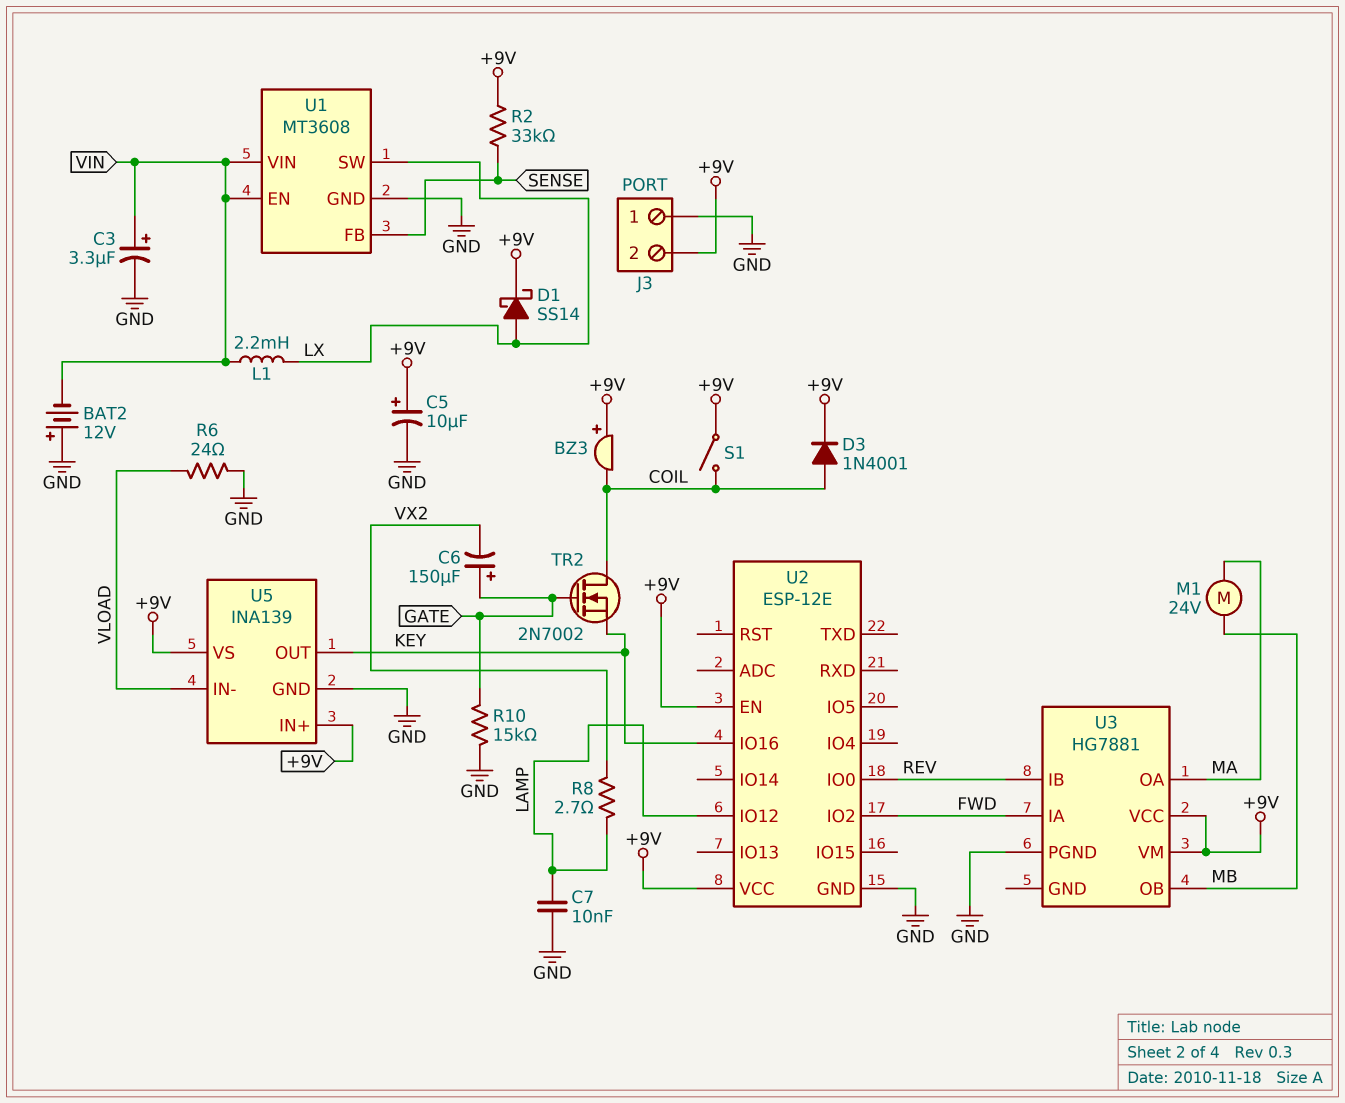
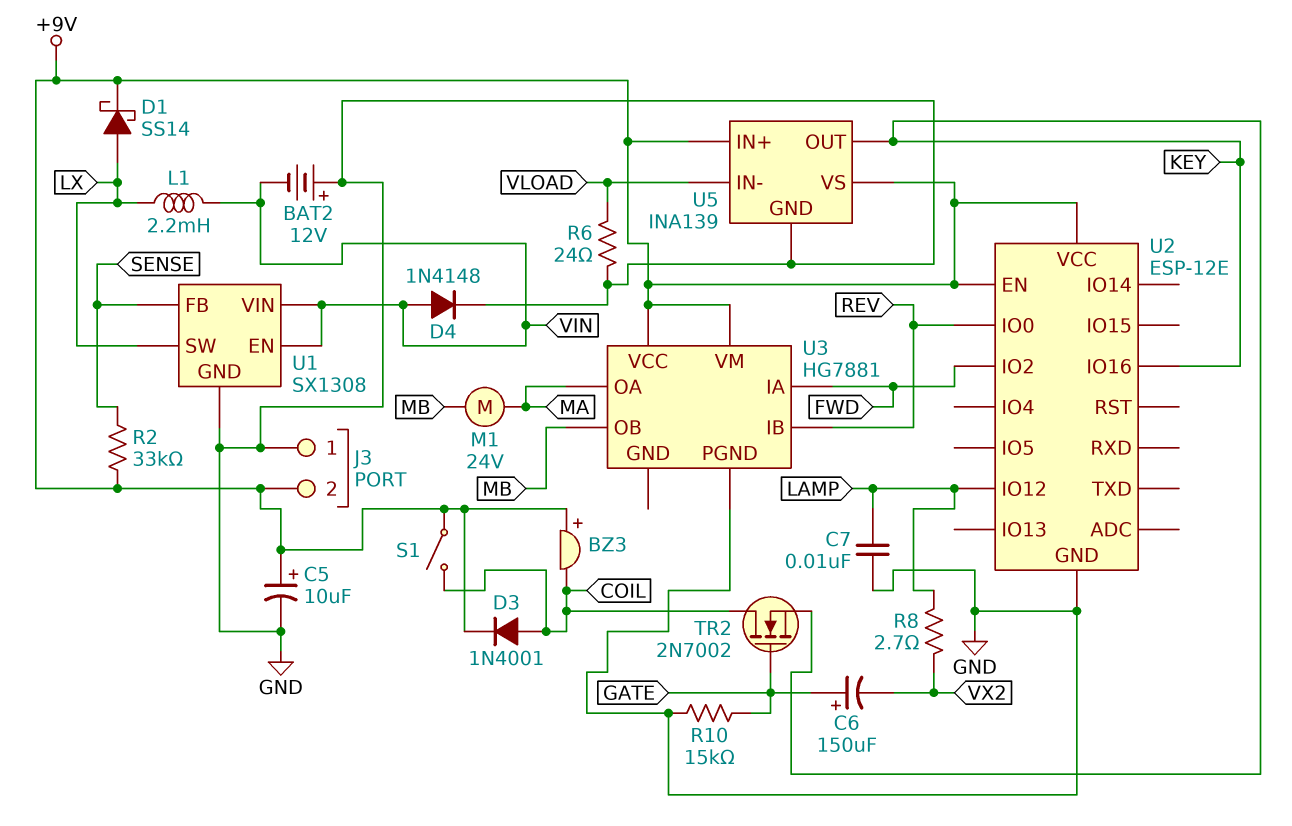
C3: 3.3uF (plus VIN, minus GND) -> none
D4: none -> diode 1N4148 (A VIN, K GND)
U1: MT3608 -> SX1308

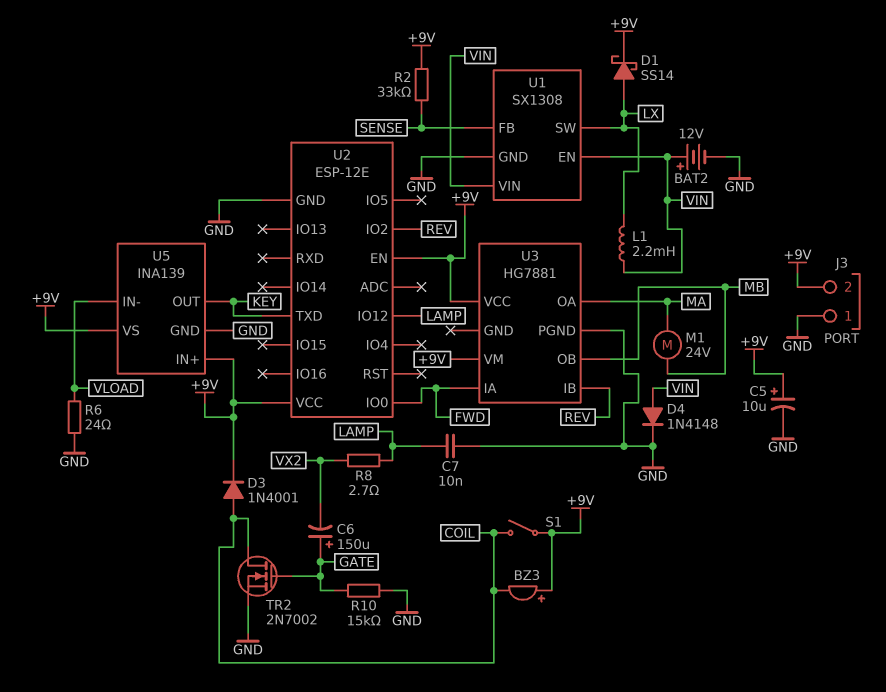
BAT2: 12V (plus GND, minus VIN) -> 12V (plus VIN, minus GND)
TR2: NMOS 2N7002 (G GATE, D COIL, S KEY) -> NMOS 2N7002 (G GATE, D COIL, S GND)
U2 pin IO0: REV -> FWD
U2 pin IO2: FWD -> REV
U2 pin IO16: KEY -> none
U2 pin TXD: none -> KEY

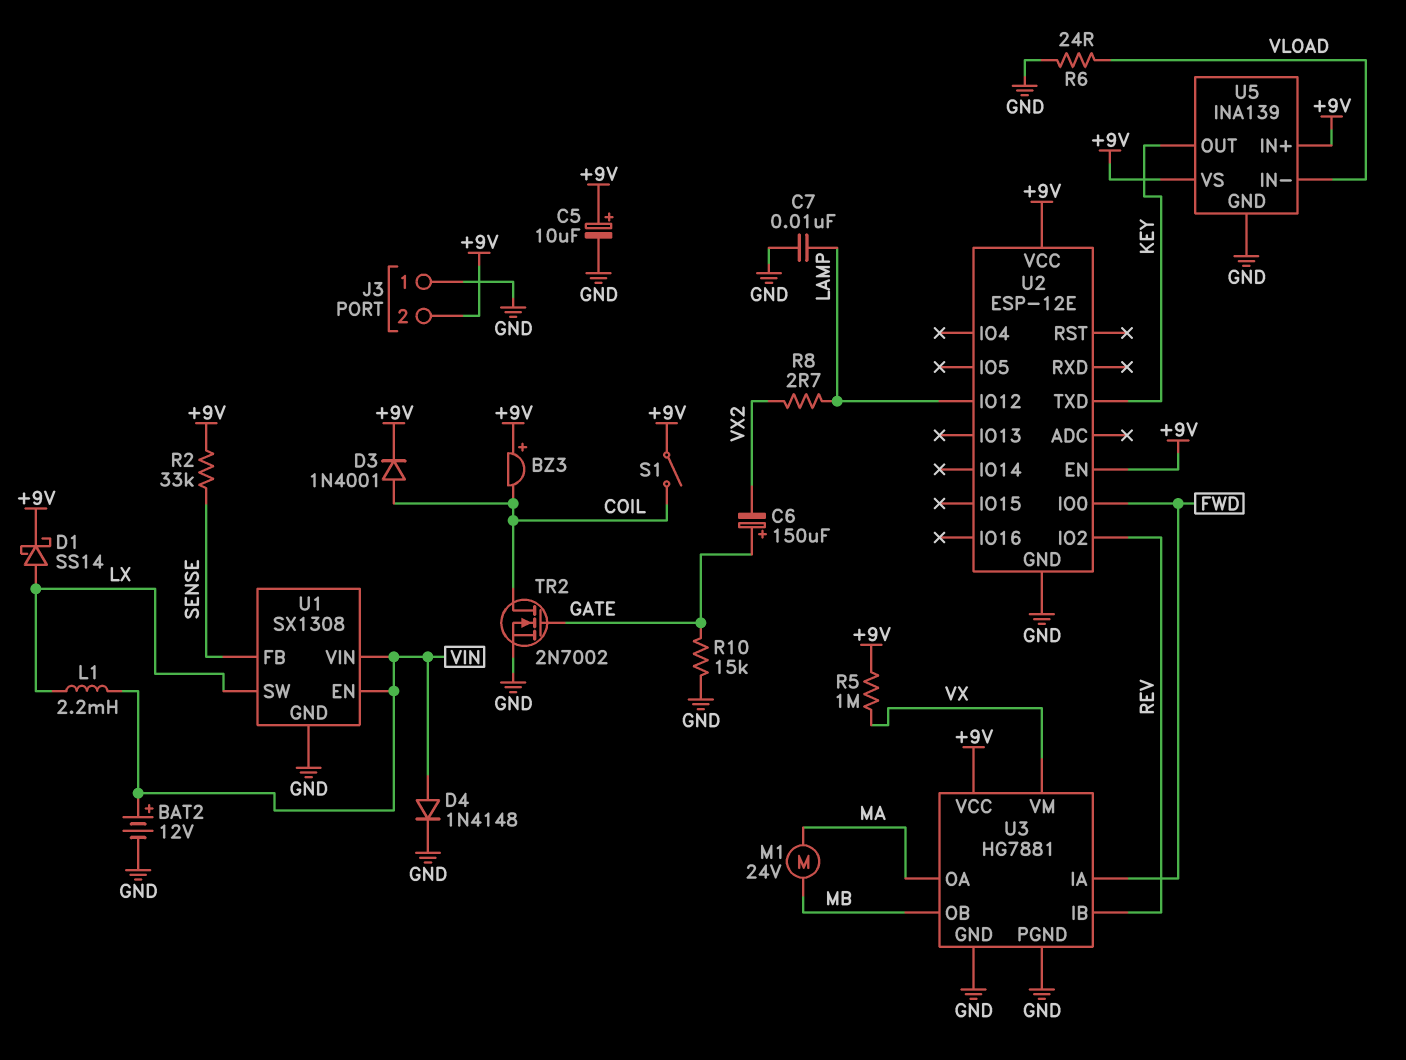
R5: none -> 1M (+9V, VX)
U3 pin GND: none -> GND
U3 pin VM: +9V -> VX

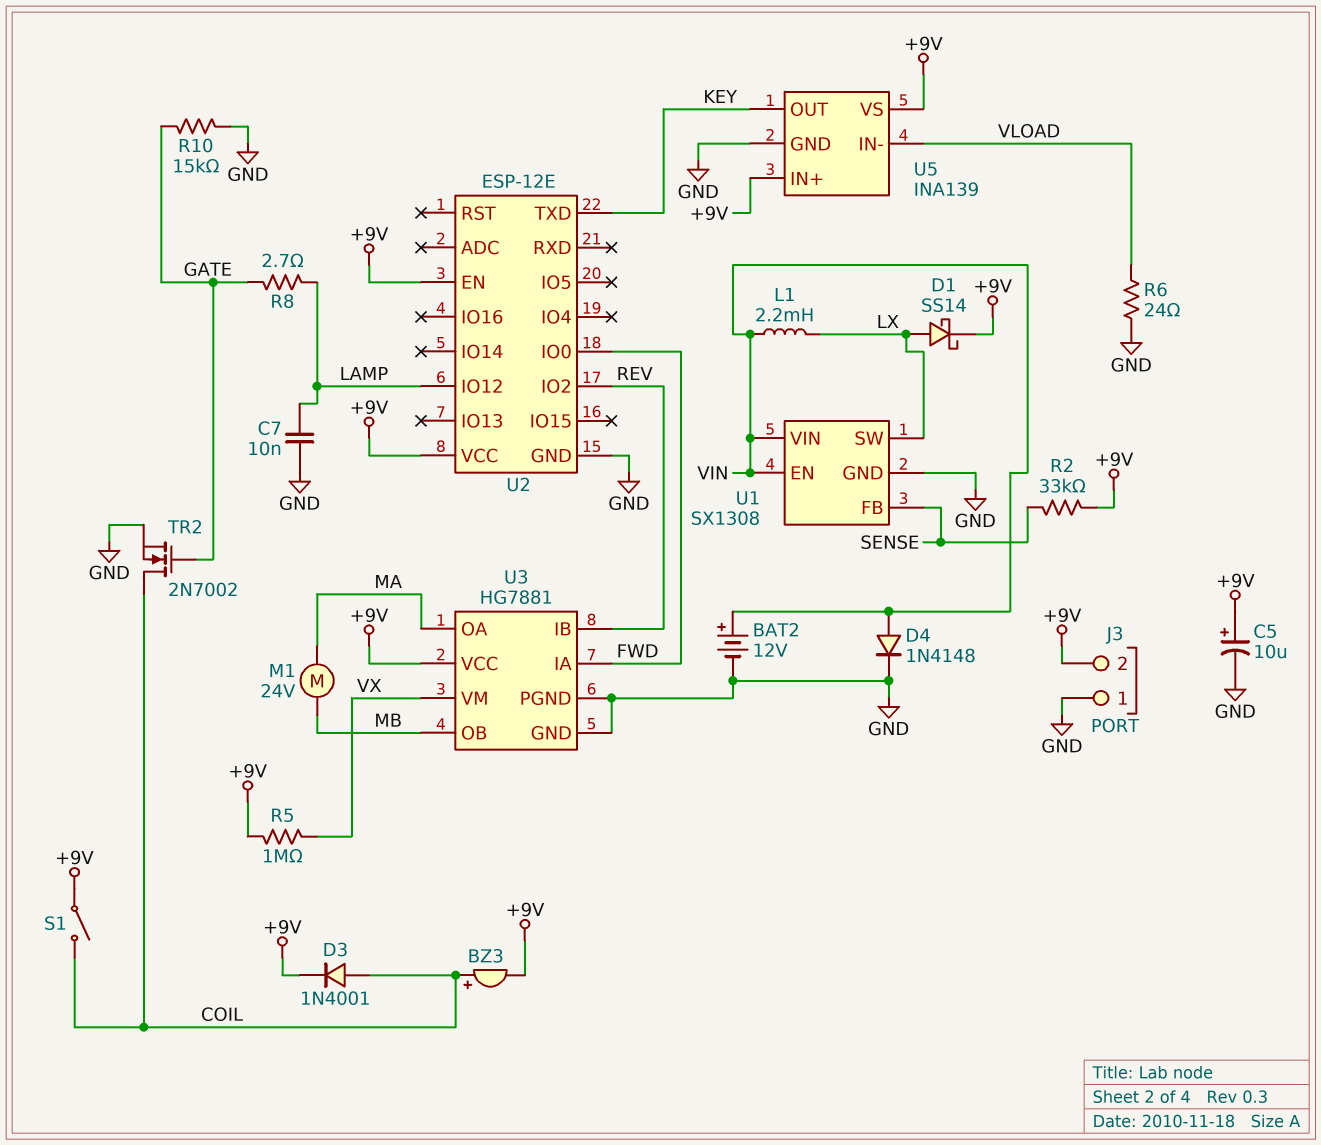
BZ3: buzzer (plus +9V, minus COIL) -> buzzer (plus COIL, minus +9V)
C6: 150uF (plus GATE, minus VX2) -> none
R8: 2.7 (LAMP, VX2) -> 2.7 (GATE, LAMP)

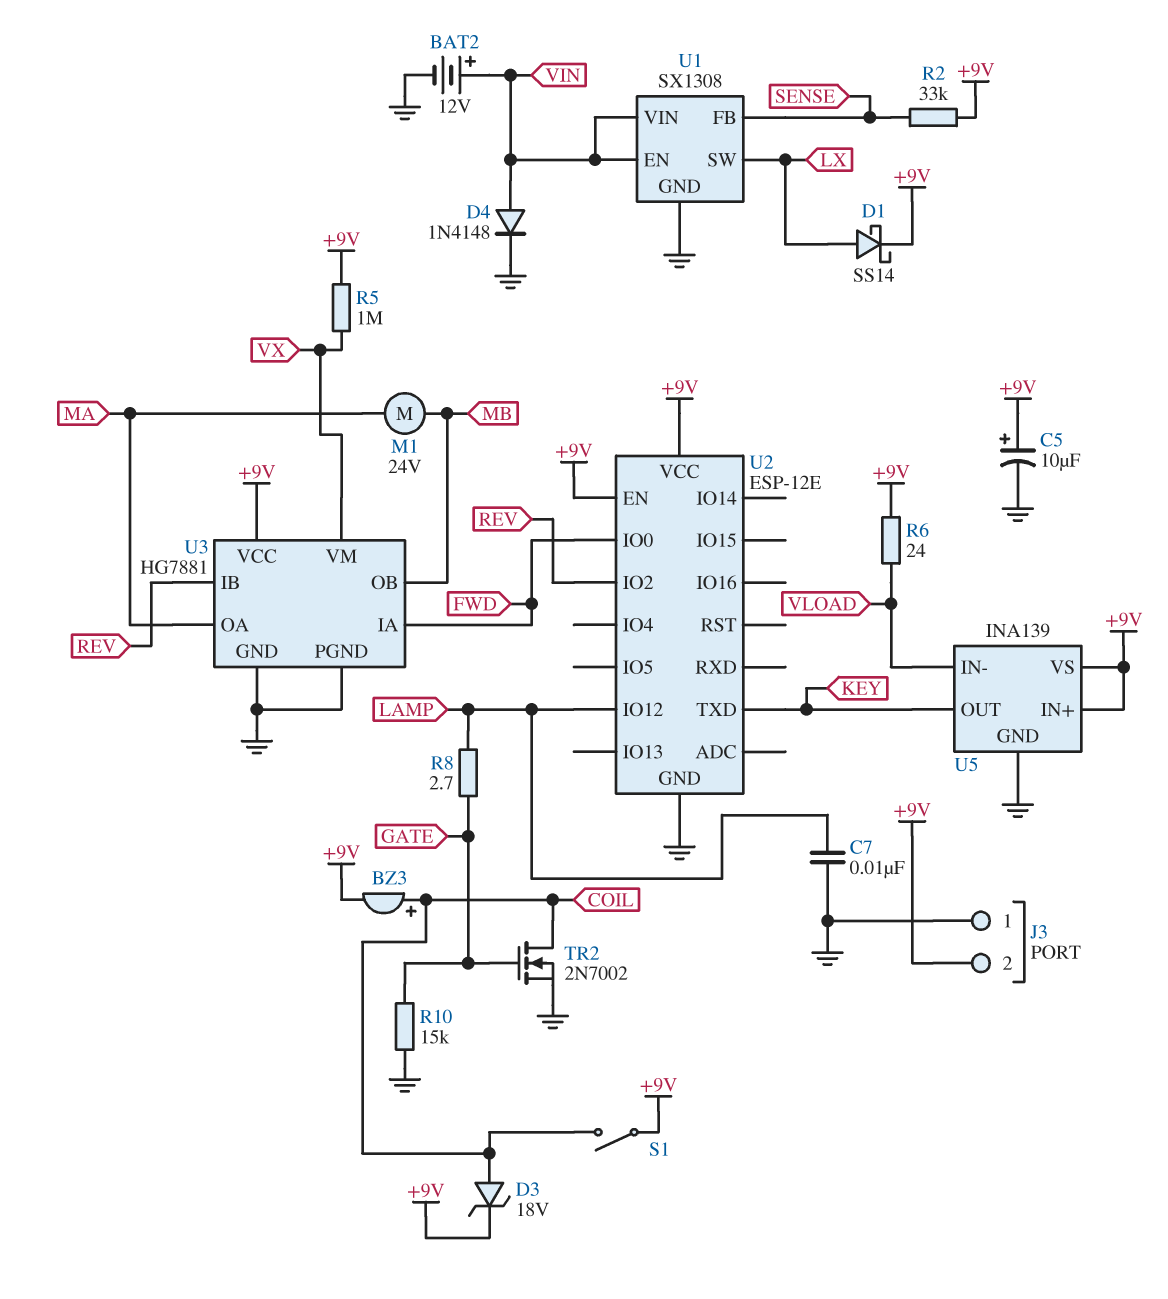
D3: diode 1N4001 (A COIL, K +9V) -> zener 18V (A COIL, K +9V)
L1: 2.2mH (LX, VIN) -> none
R6: 24 (GND, VLOAD) -> 24 (+9V, VLOAD)

